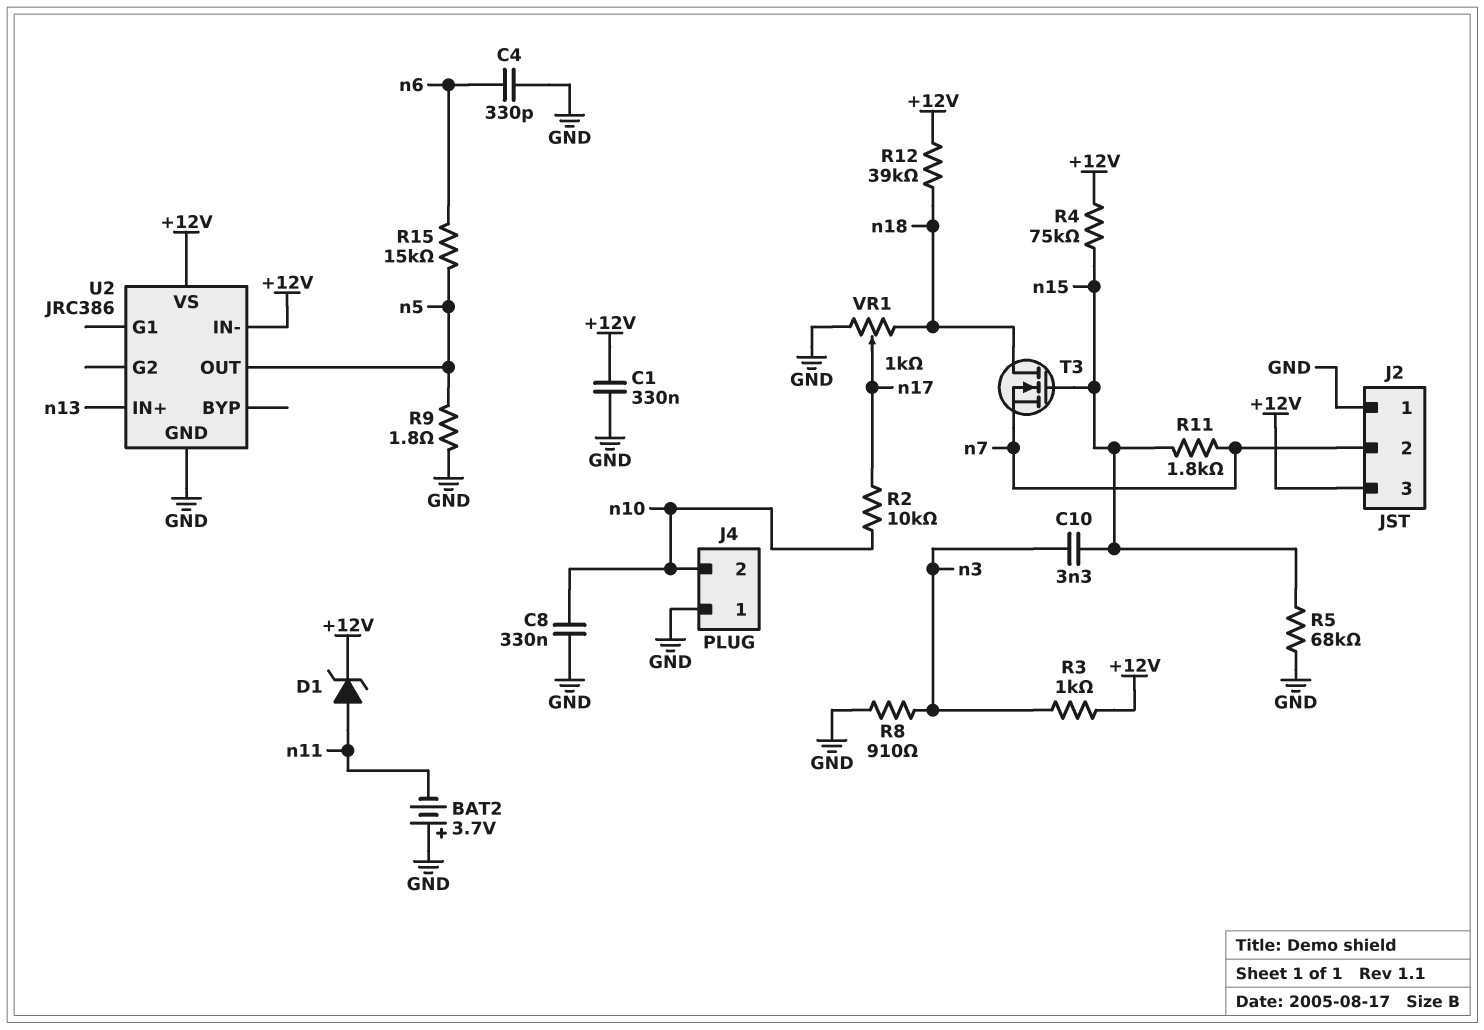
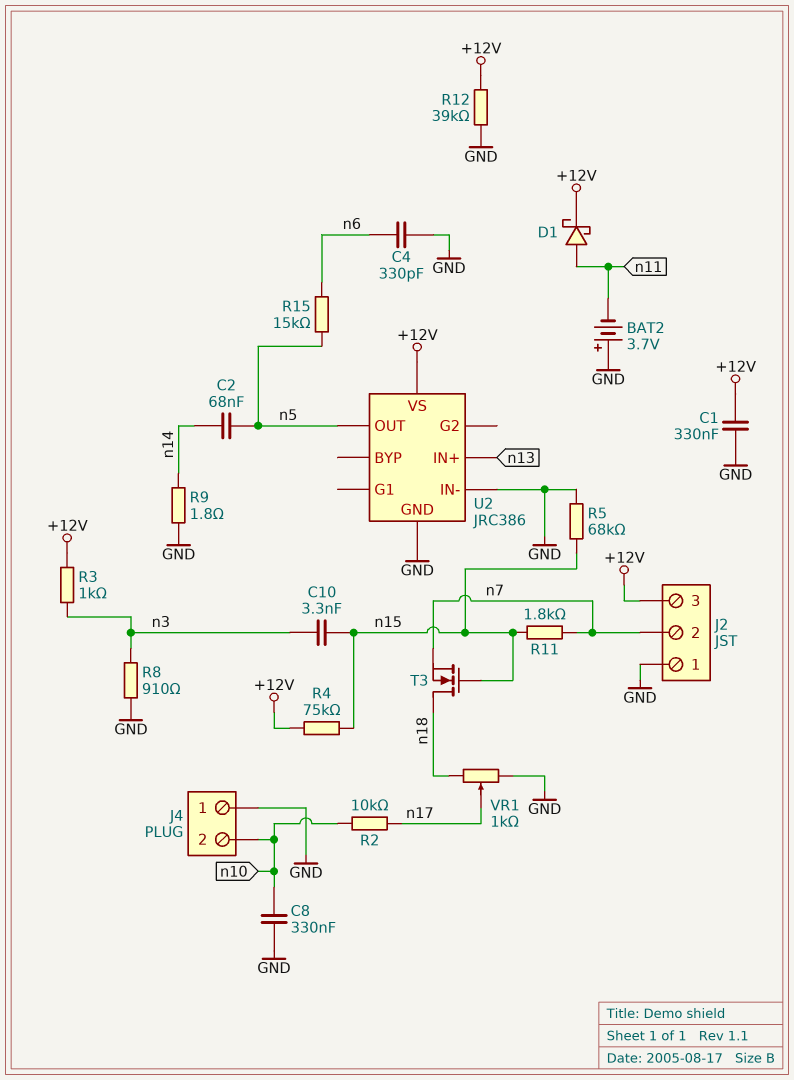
C2: none -> 68nF (n5, n14)
D1: zener (A n11, K +12V) -> schottky (A n11, K +12V)
R9: 1.8 (GND, n5) -> 1.8 (GND, n14)
R12: 39k (+12V, n18) -> 39k (+12V, GND)
U2 pin IN-: +12V -> GND

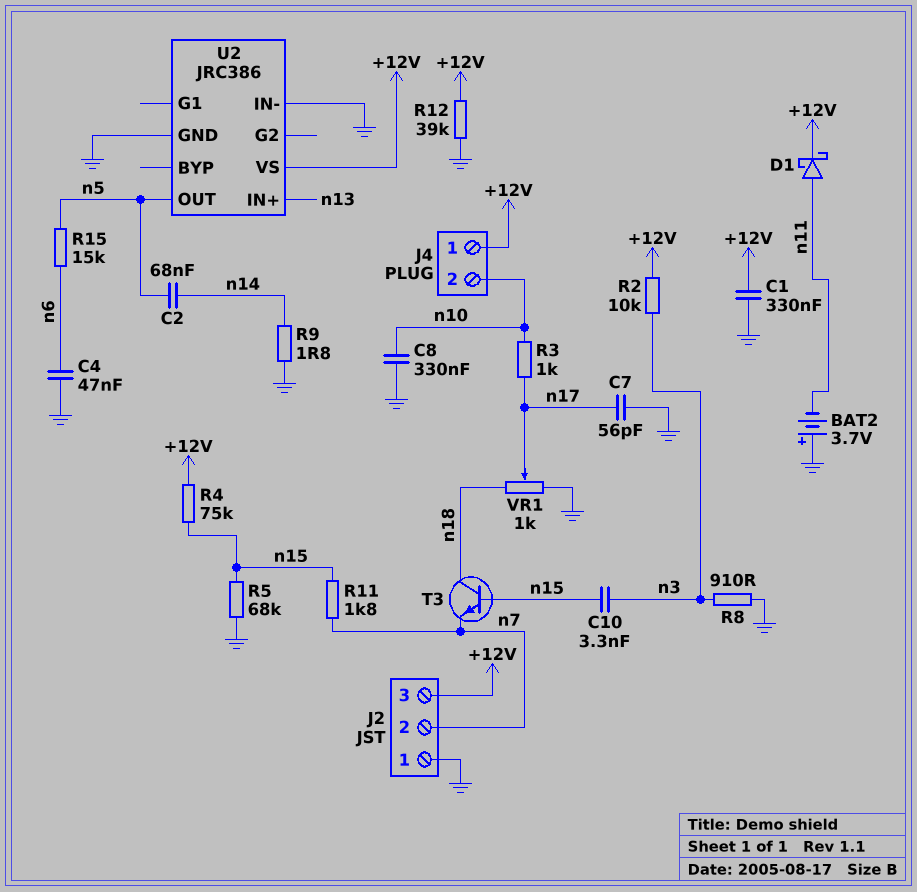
C4: 330pF (GND, n6) -> 47nF (GND, n6)
C7: none -> 56pF (GND, n17)
J4 pin 1: GND -> +12V
R2: 10k (n10, n17) -> 10k (+12V, n3)
R3: 1k (+12V, n3) -> 1k (n10, n17)
T3: NMOS (G n15, D n18, S n7) -> NPN (B n15, C n18, E n7)

